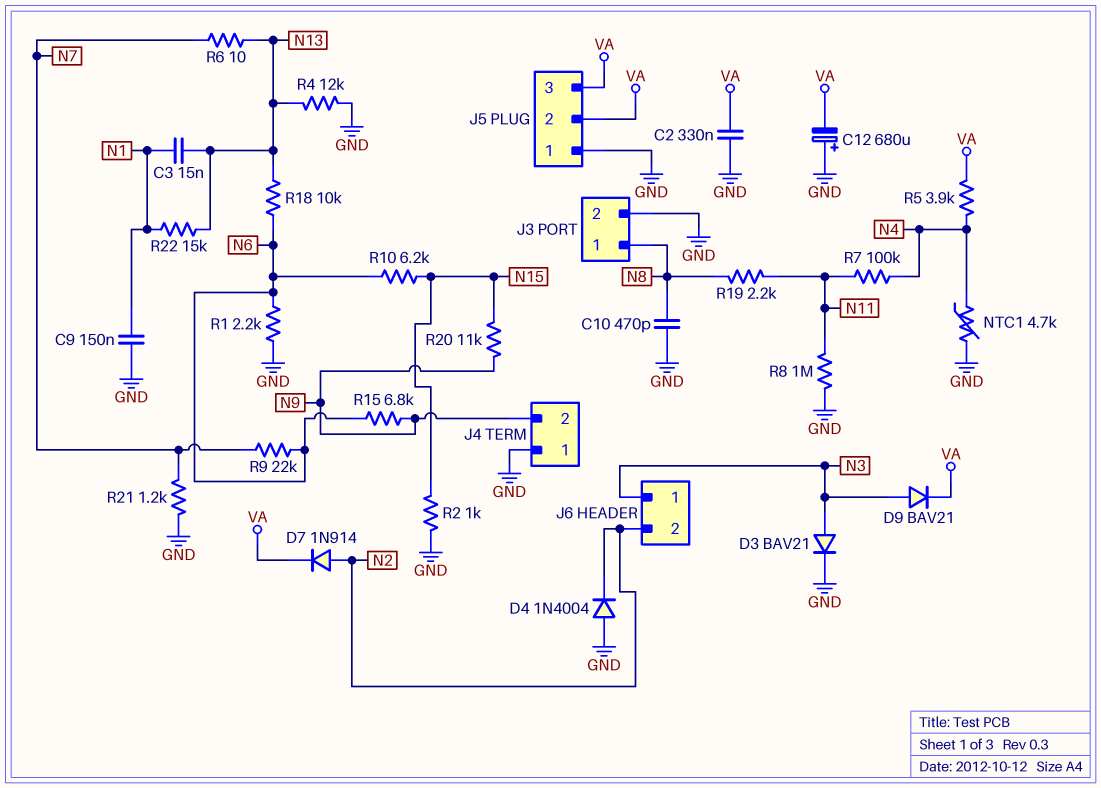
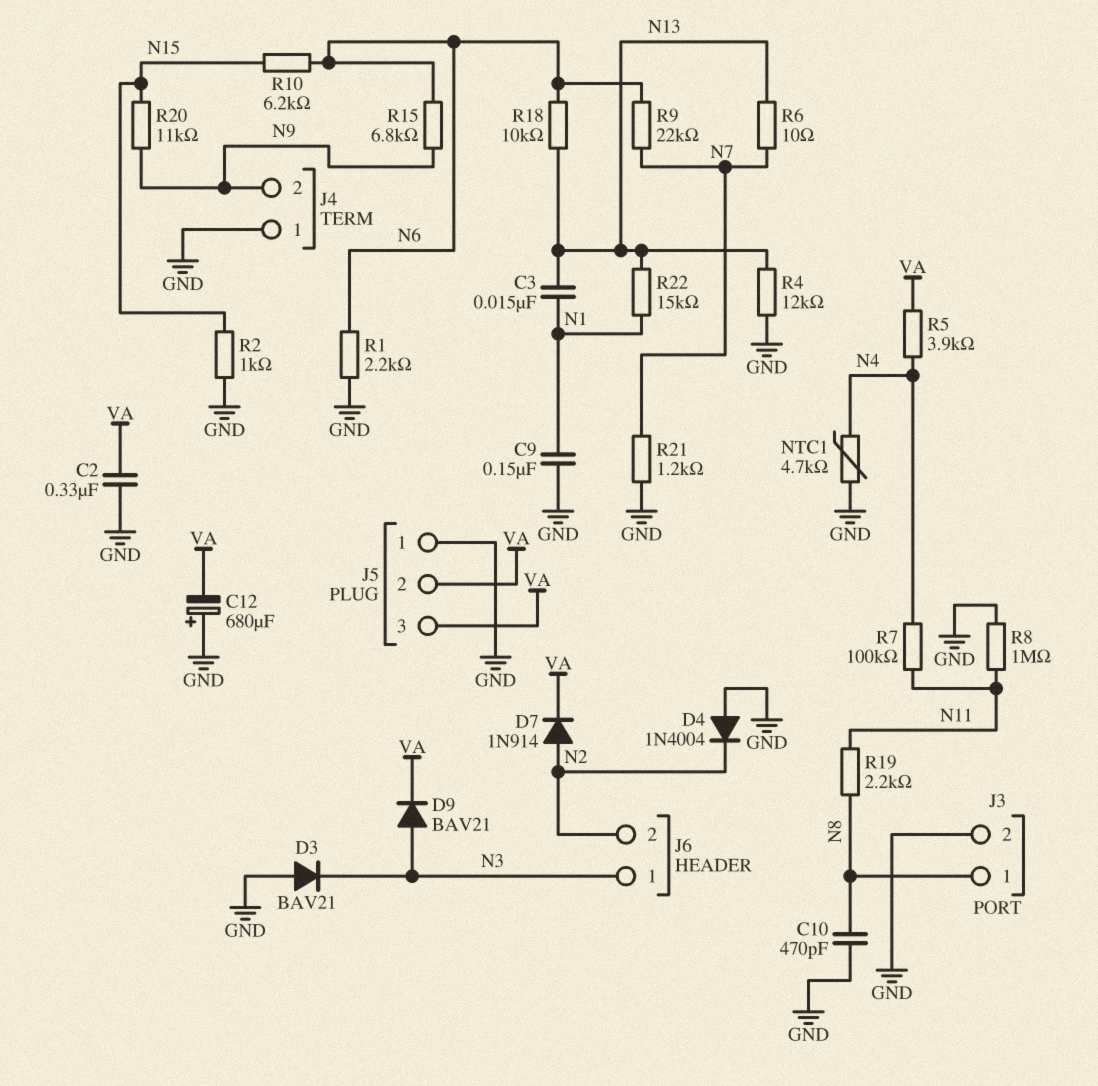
D3: diode BAV21 (A N3, K GND) -> diode BAV21 (A GND, K N3)

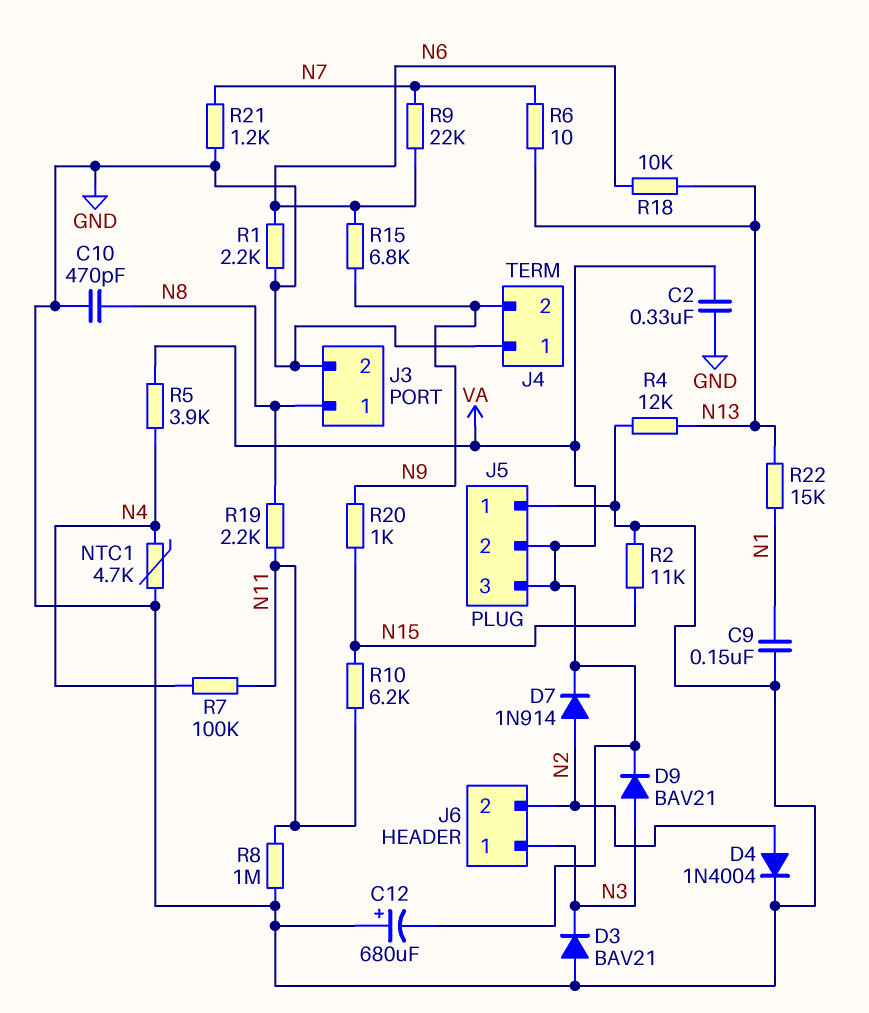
C3: 15nF (N1, N13) -> none
D4: diode 1N4004 (A GND, K N2) -> diode 1N4004 (A N2, K GND)
R2: 1k (GND, N15) -> 11k (GND, N15)
R10: 6.2k (N6, N15) -> 6.2k (N11, N15)
R20: 11k (N9, N15) -> 1k (N9, N15)

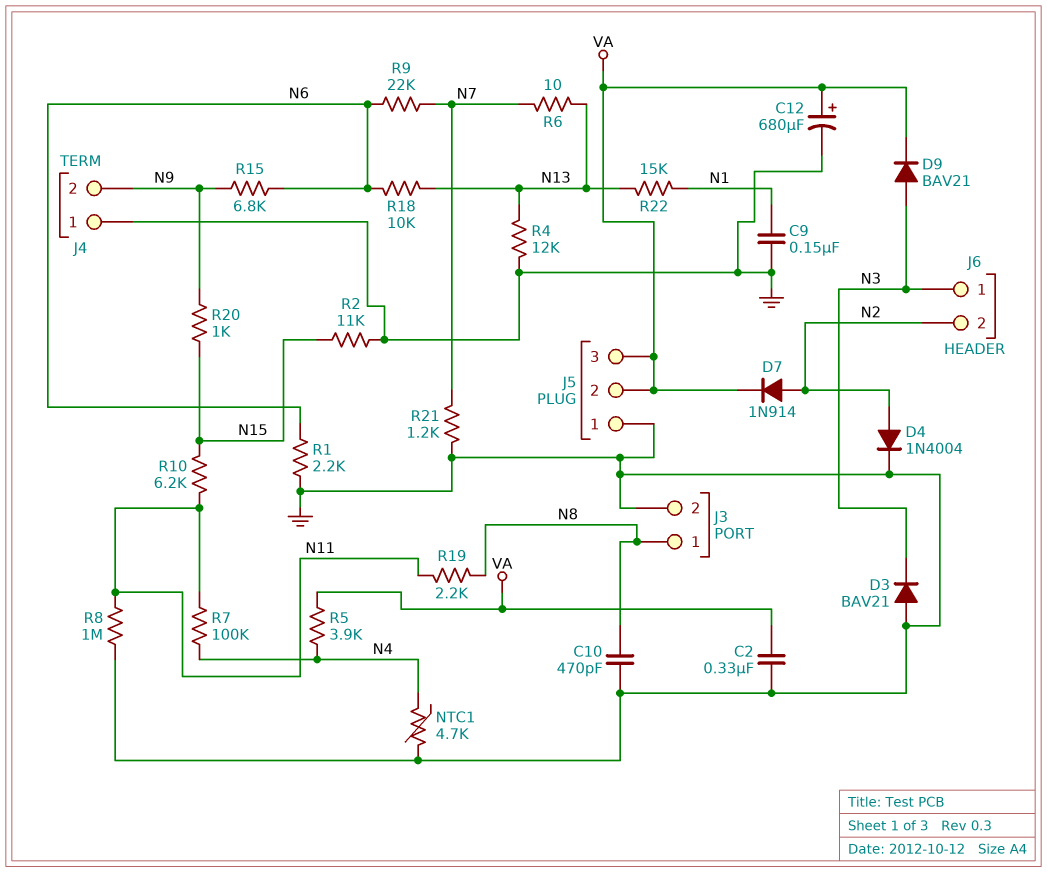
C12: 680uF (plus GND, minus VA) -> 680uF (plus VA, minus GND)

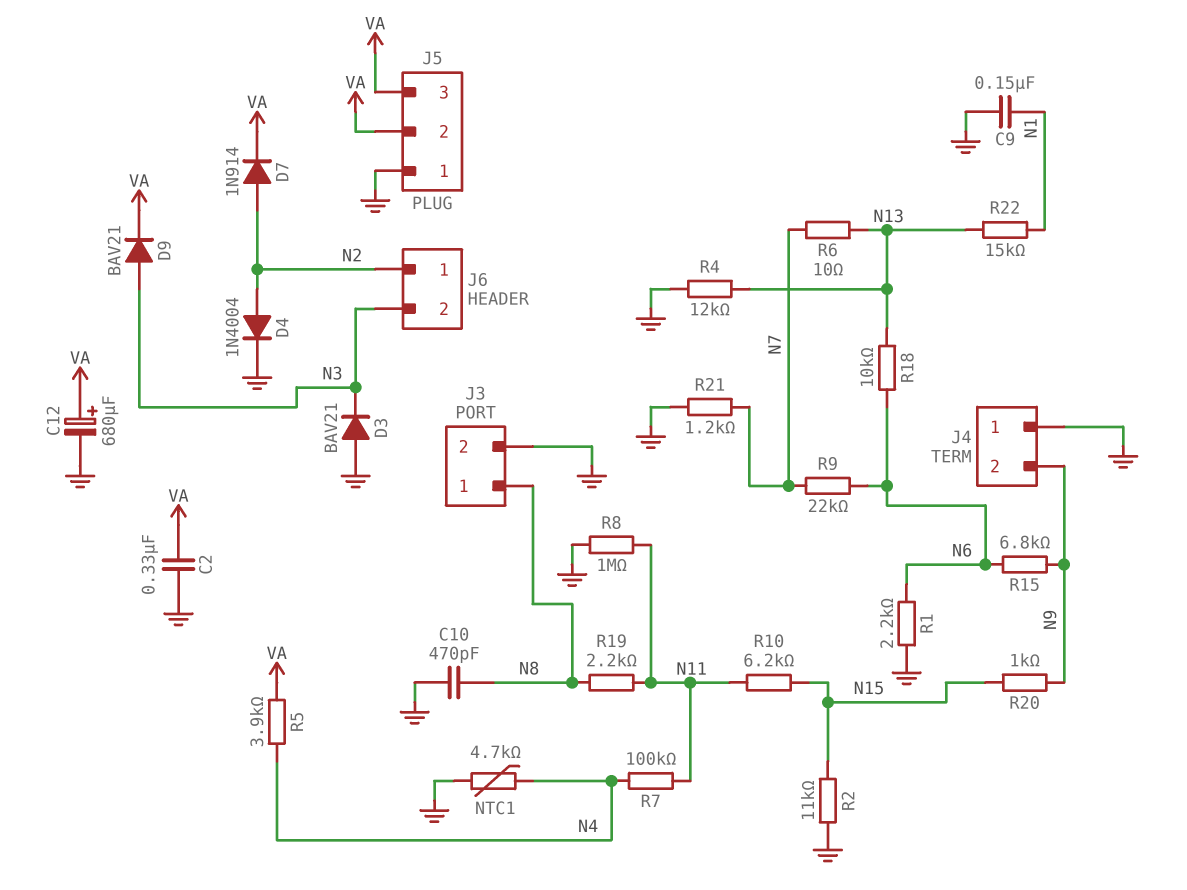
J6 pin 1: N3 -> N2
J6 pin 2: N2 -> N3

